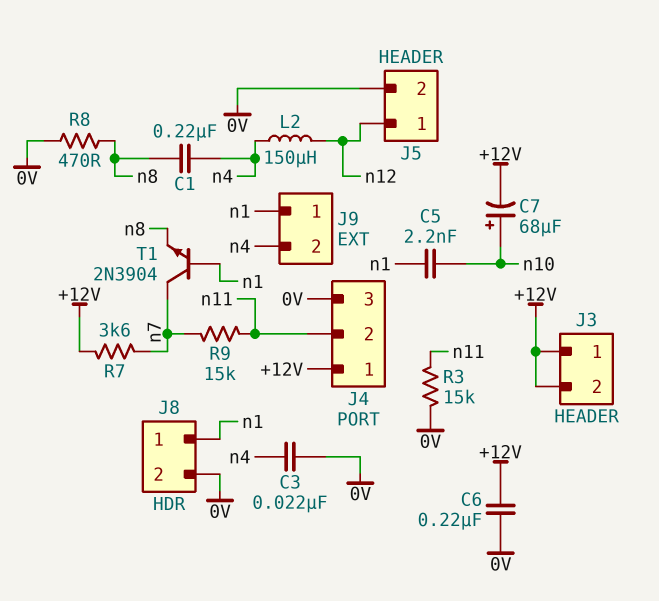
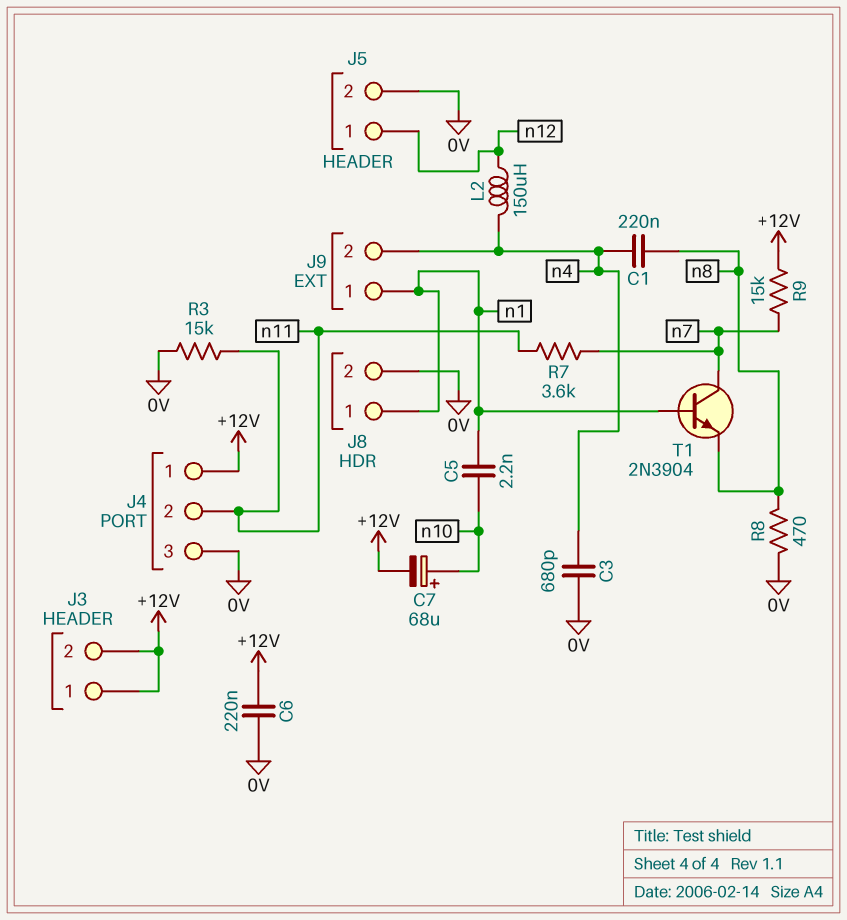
C3: 22nF (0V, n4) -> 680pF (0V, n4)
R7: 3.6k (+12V, n7) -> 3.6k (n7, n11)
R9: 15k (n7, n11) -> 15k (+12V, n7)

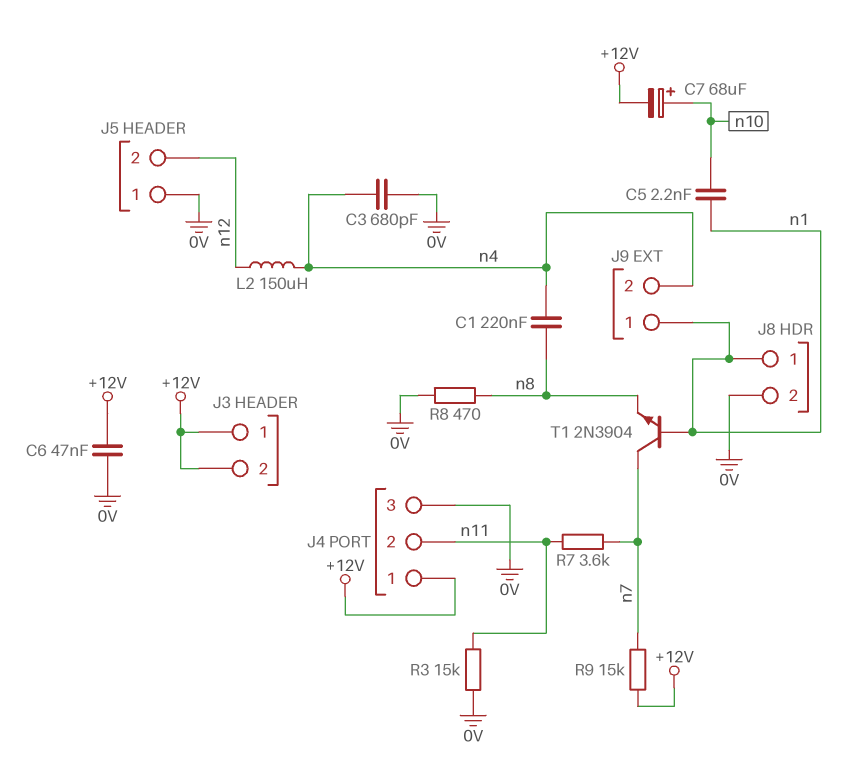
C6: 220nF (+12V, 0V) -> 47nF (+12V, 0V)
J5 pin 1: n12 -> 0V
J5 pin 2: 0V -> n12

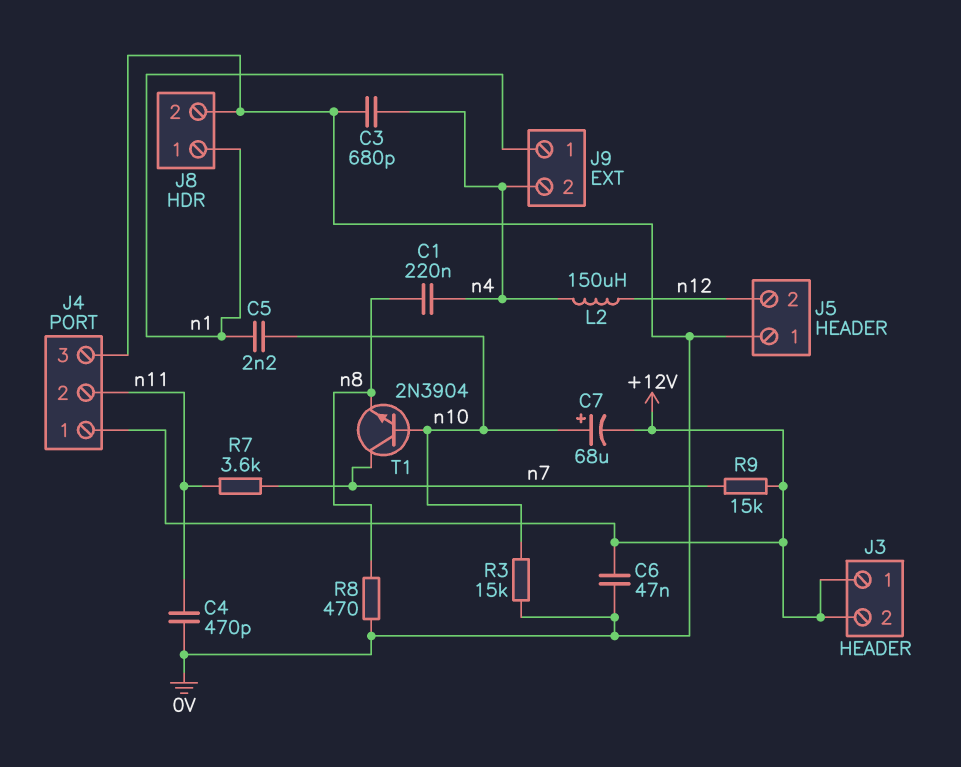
C4: none -> 470pF (0V, n11)
R3: 15k (0V, n11) -> 15k (0V, n10)
T1: NPN 2N3904 (B n1, C n7, E n8) -> NPN 2N3904 (B n10, C n7, E n8)

